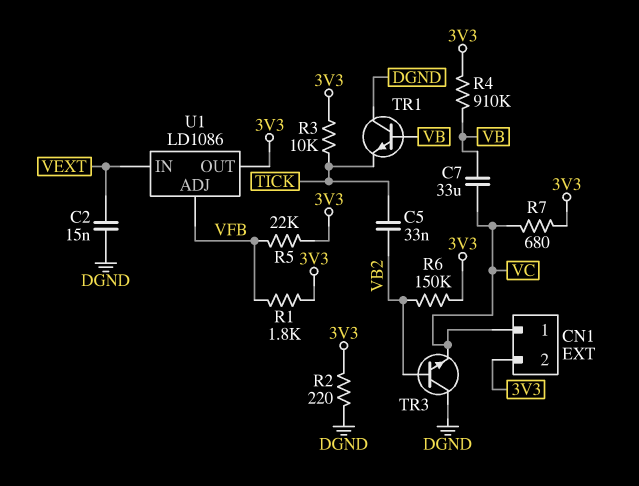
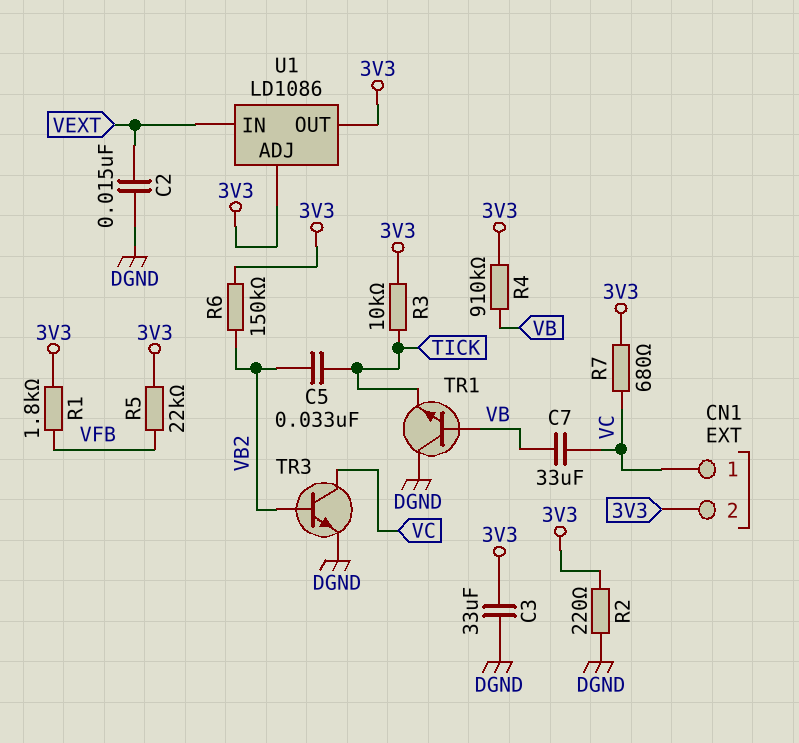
C3: none -> 33uF (3V3, DGND)
TR3: NPN (B VB2, C DGND, E VC) -> NPN (B VB2, C VC, E DGND)
U1 pin ADJ: VFB -> 3V3

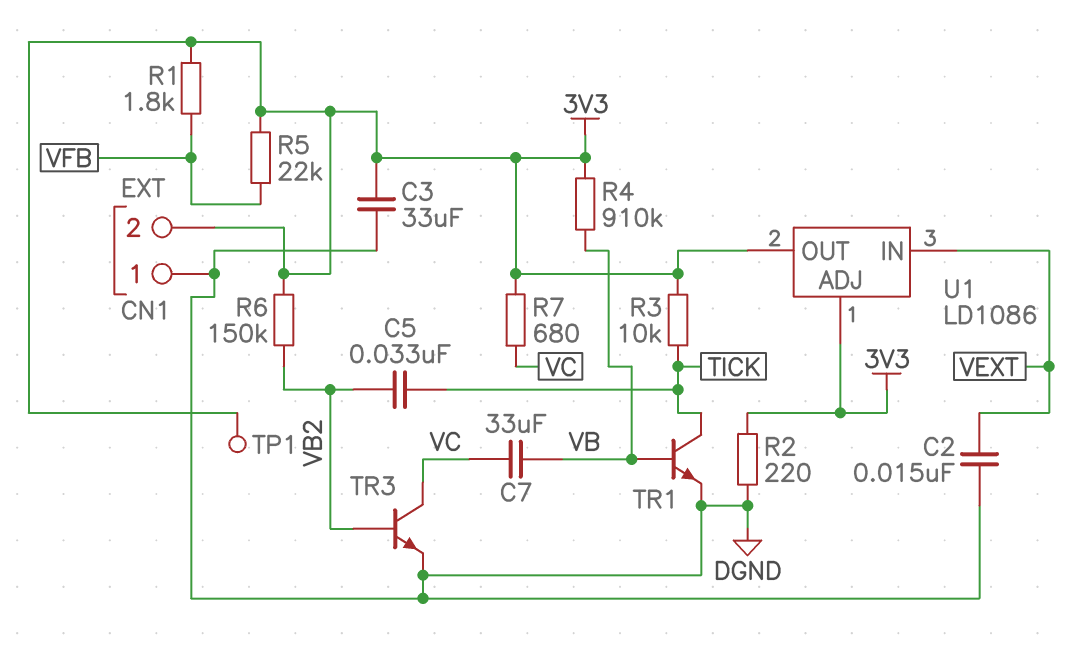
CN1 pin 1: VC -> DGND
TP1: none -> test point (3V3)
TR1: NPN (B VB, C DGND, E TICK) -> NPN (B VB, C TICK, E DGND)

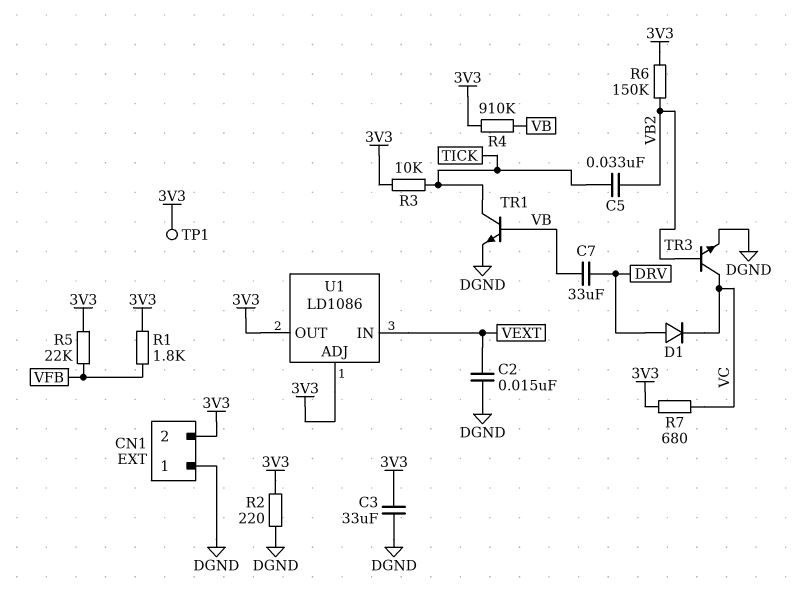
C7: 33uF (VB, VC) -> 33uF (DRV, VB)
D1: none -> diode (A DRV, K VC)

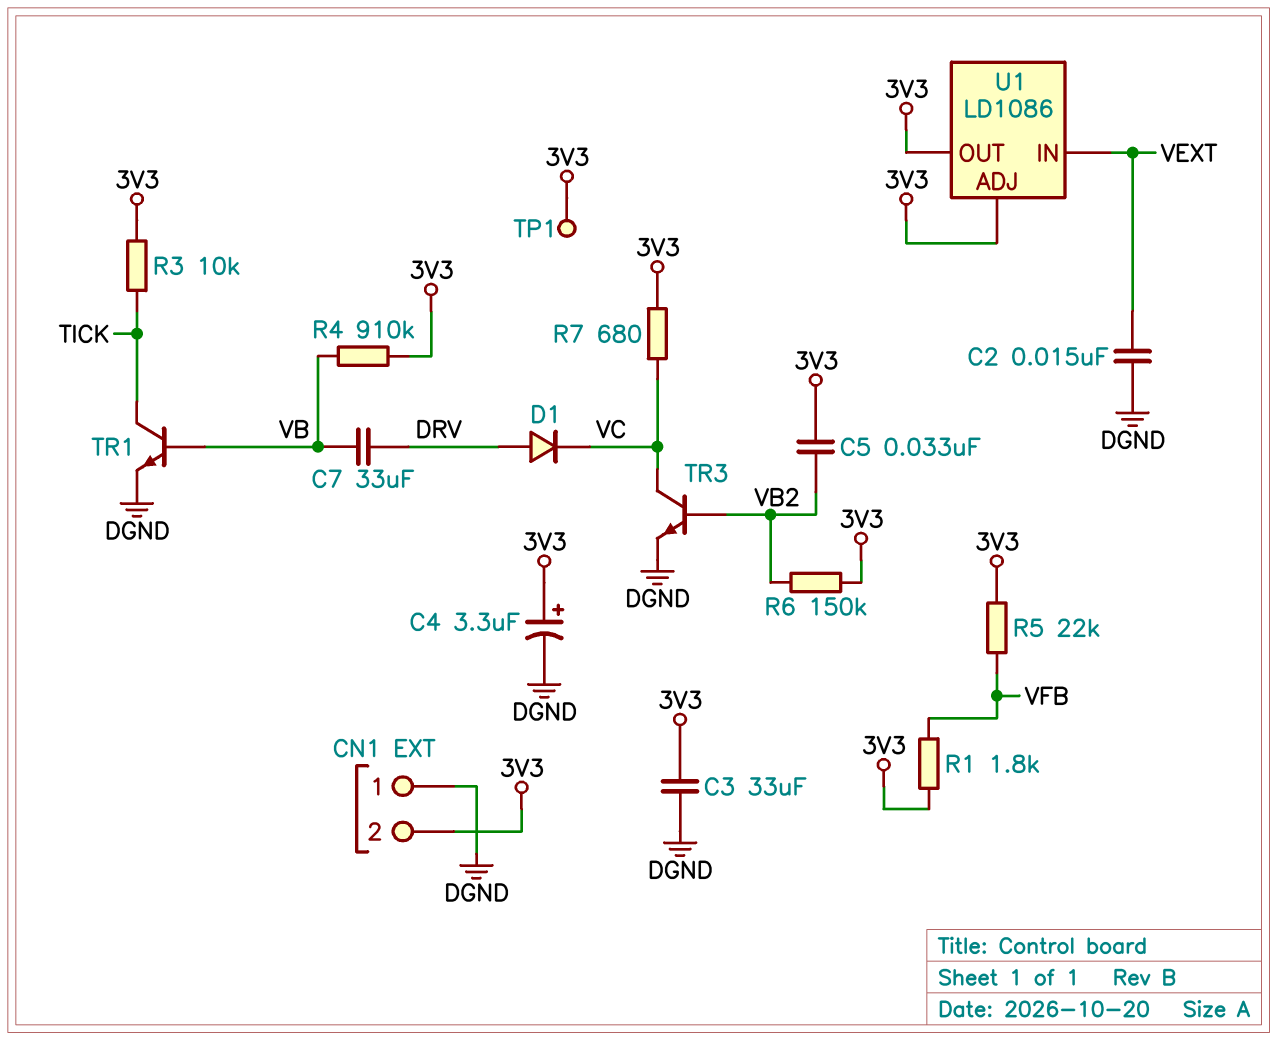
C4: none -> 3.3uF (plus 3V3, minus DGND)
C5: 33nF (TICK, VB2) -> 33nF (3V3, VB2)
R2: 220 (3V3, DGND) -> none

